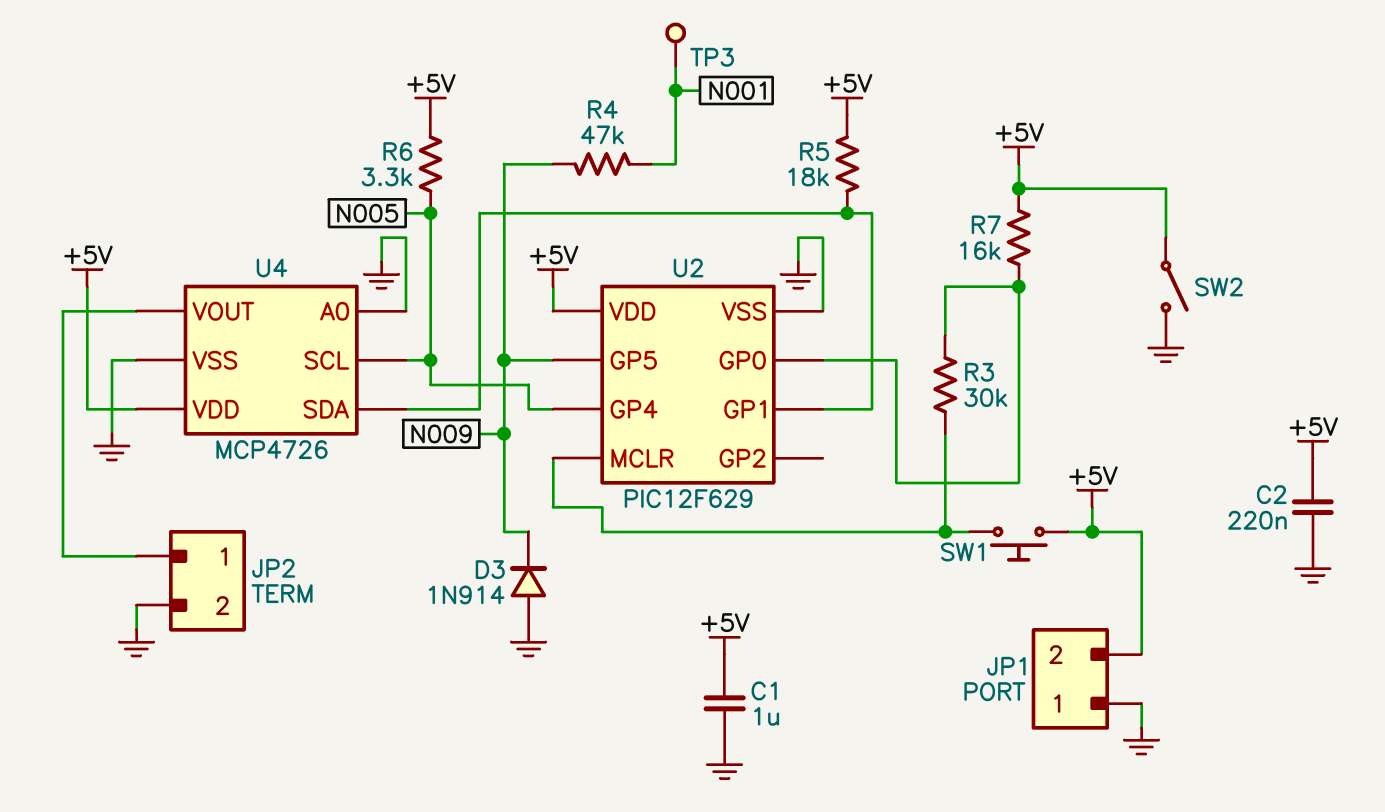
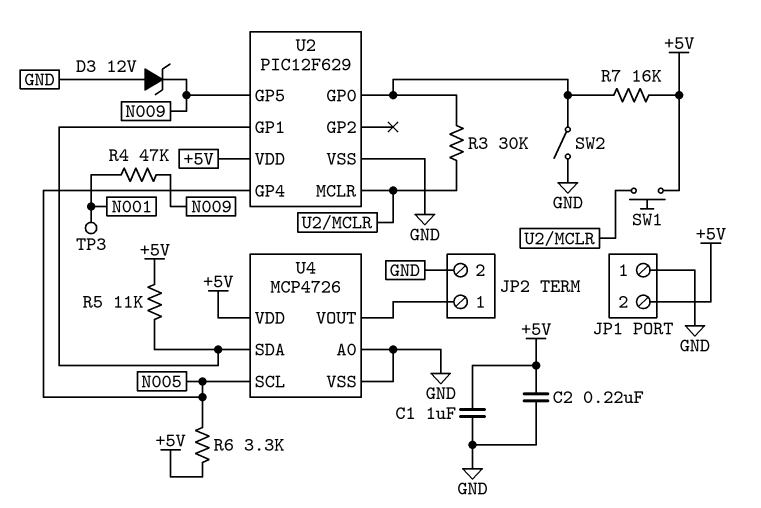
D3: diode 1N914 (A GND, K N009) -> zener 12V (A GND, K N009)
R5: 18k (+5V, U2/GP1) -> 11k (+5V, U2/GP1)
SW2: switch (+5V, GND) -> switch (GND, U2/GP0)

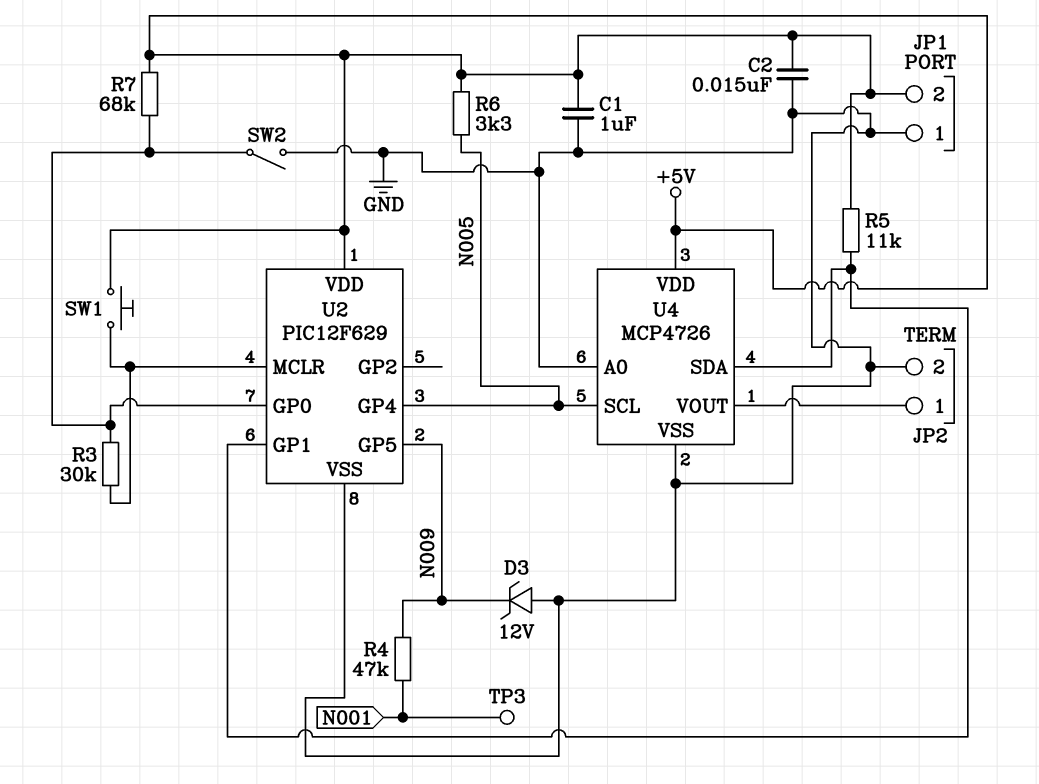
C2: 220nF (+5V, GND) -> 15nF (+5V, GND)
R7: 16k (+5V, U2/GP0) -> 68k (+5V, U2/GP0)

